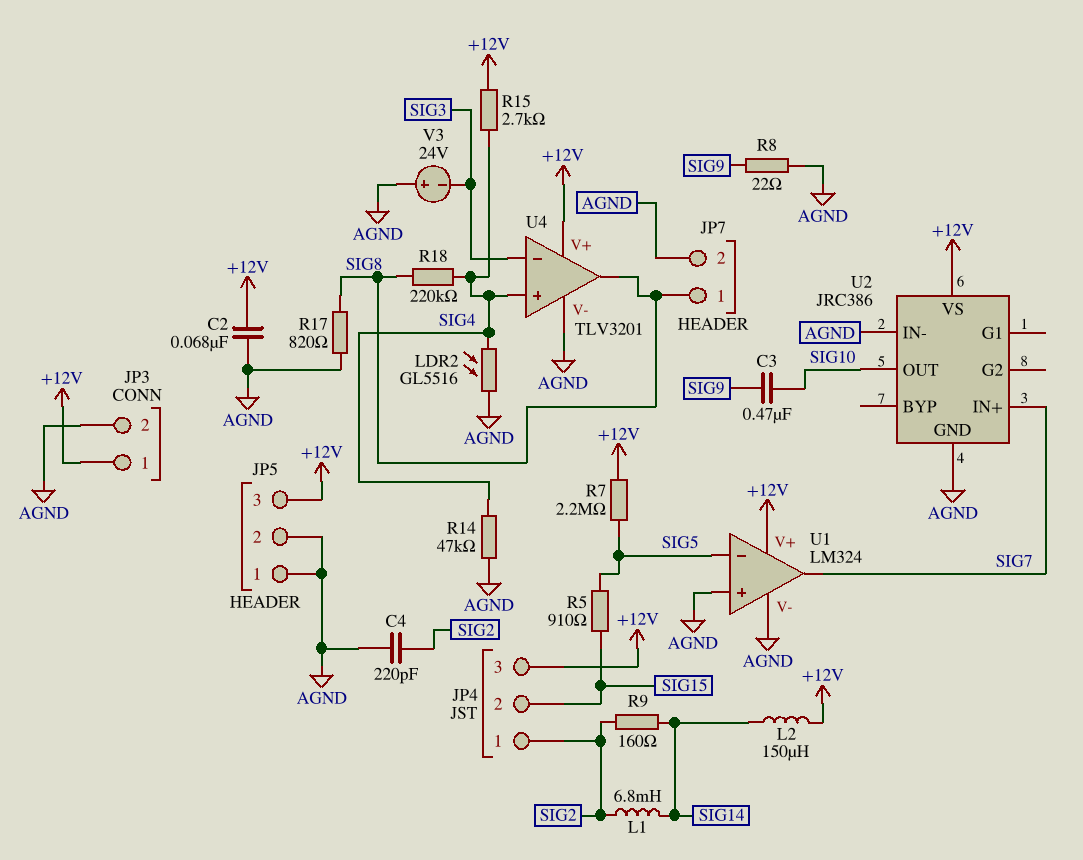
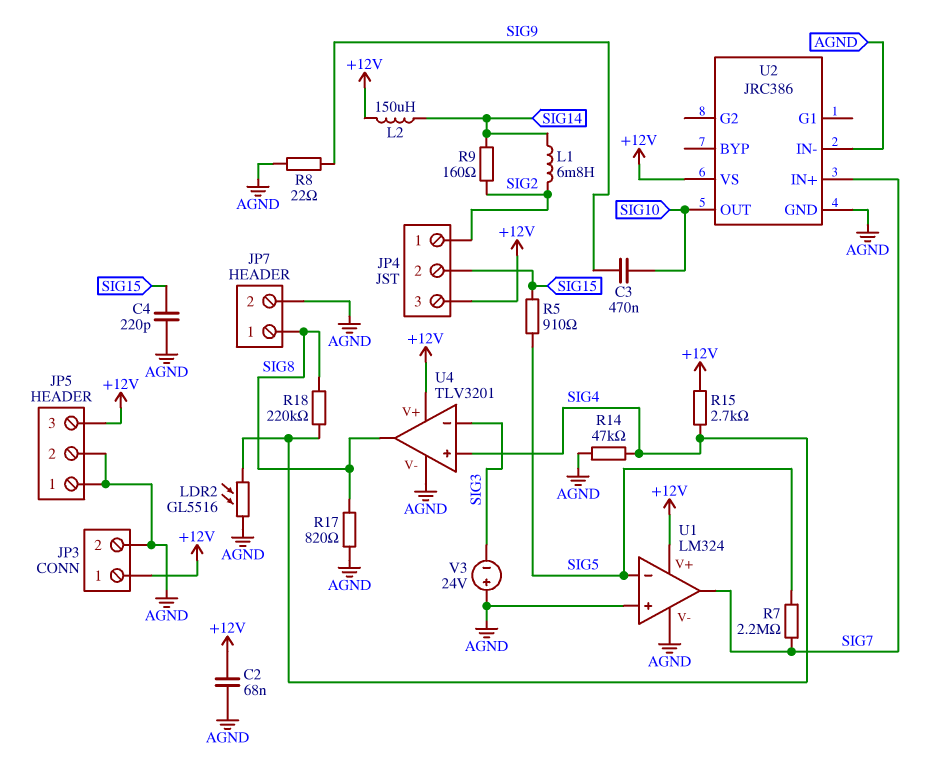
C4: 220pF (AGND, SIG2) -> 220pF (AGND, SIG15)
R7: 2.2M (+12V, SIG5) -> 2.2M (SIG5, SIG7)

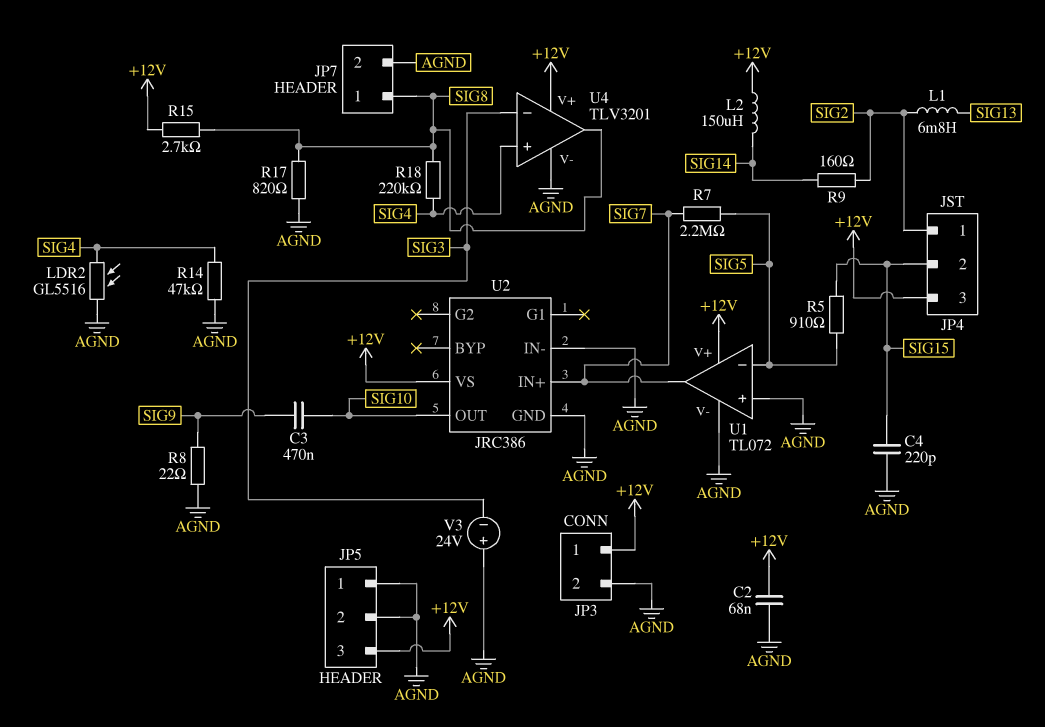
L1: 6.8mH (SIG2, SIG14) -> 6.8mH (SIG2, SIG13)
R15: 2.7k (+12V, SIG4) -> 2.7k (+12V, SIG8)
U1: LM324 -> TL072

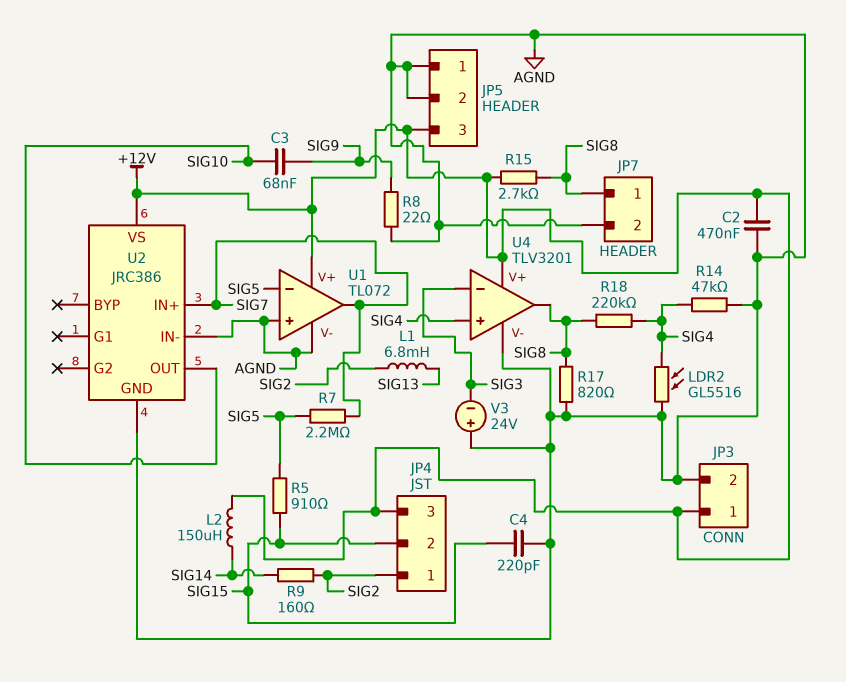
C2: 68nF (+12V, AGND) -> 470nF (+12V, AGND)
C3: 470nF (SIG9, SIG10) -> 68nF (SIG9, SIG10)

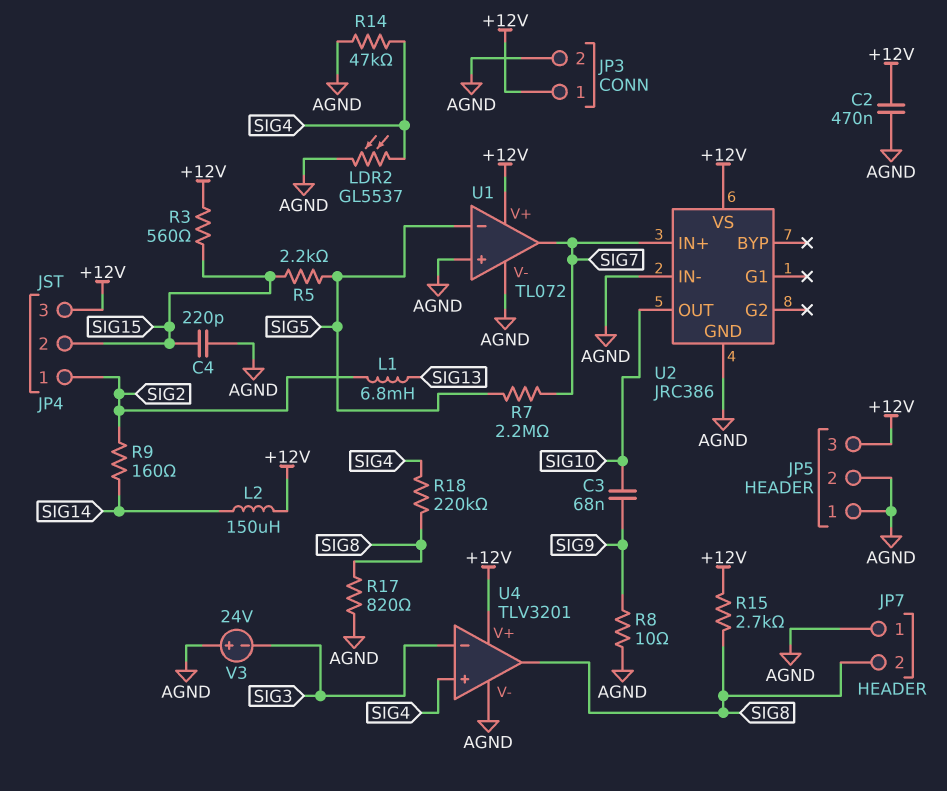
JP7 pin 1: SIG8 -> AGND
JP7 pin 2: AGND -> SIG8
LDR2: GL5516 (AGND, SIG4) -> GL5537 (AGND, SIG4)
R3: none -> 560 (+12V, SIG15)
R5: 910 (SIG5, SIG15) -> 2.2k (SIG5, SIG15)
R8: 22 (AGND, SIG9) -> 10 (AGND, SIG9)

